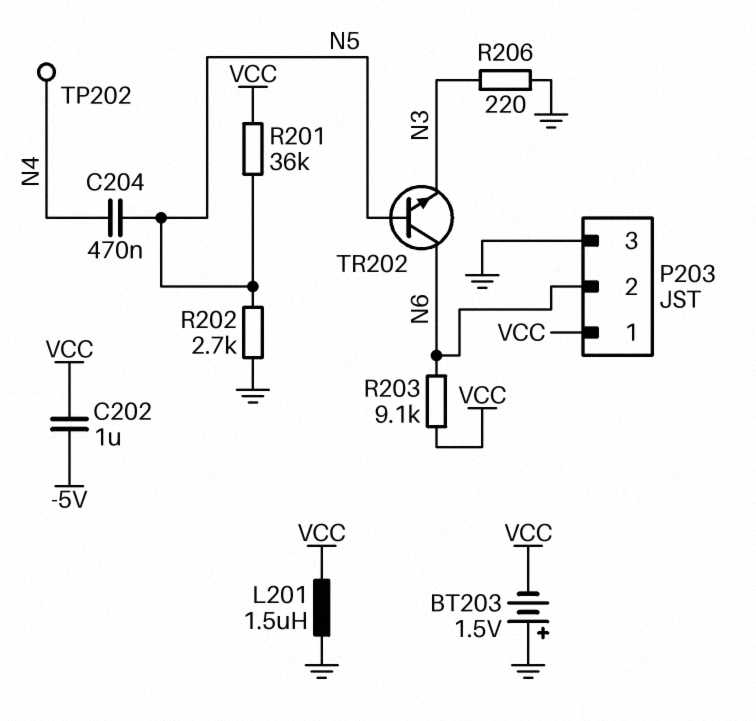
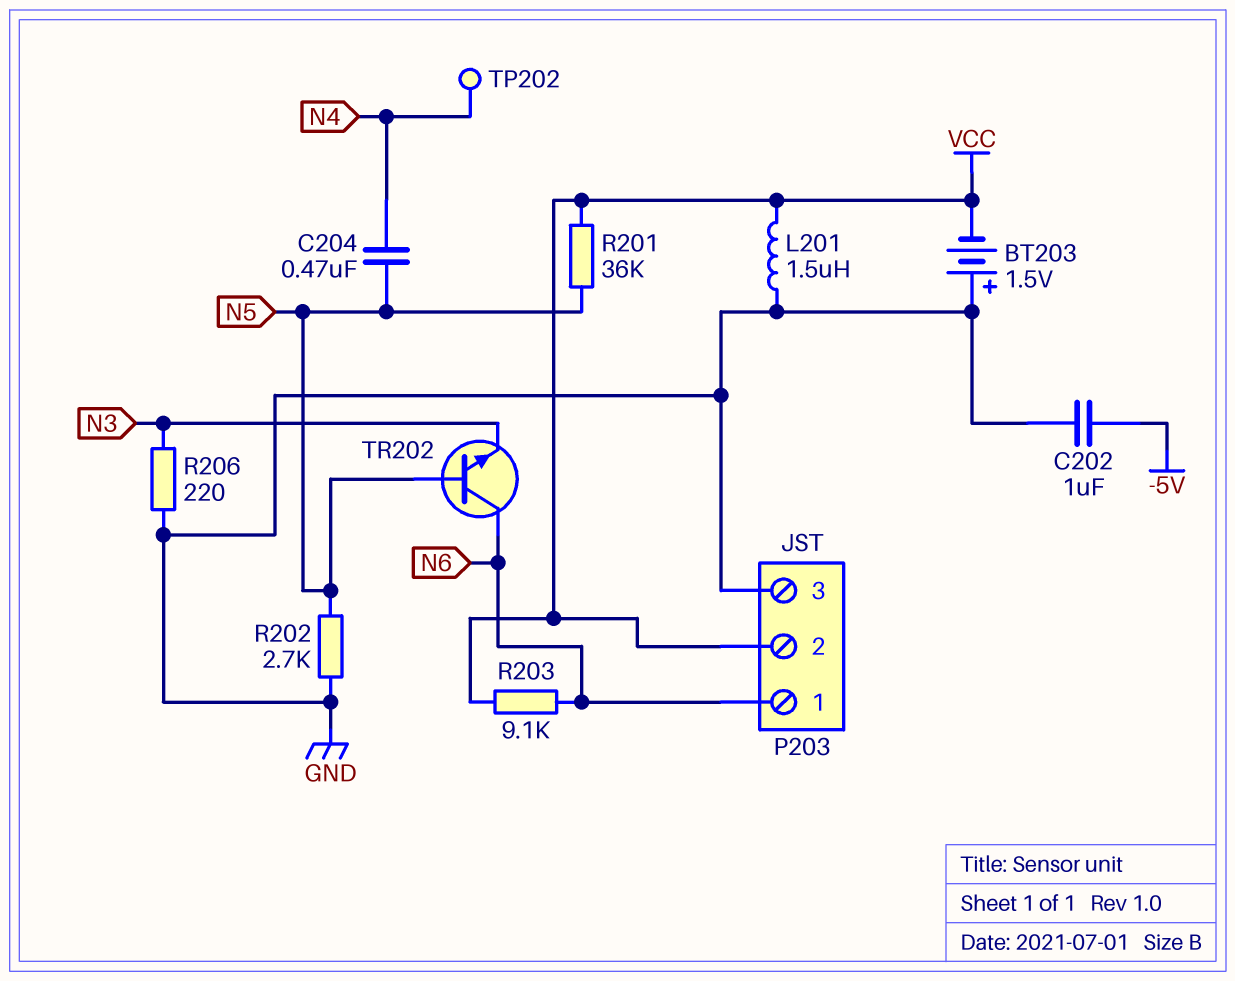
C202: 1uF (-5V, VCC) -> 1uF (-5V, GND)
P203 pin 1: VCC -> N6
P203 pin 2: N6 -> VCC

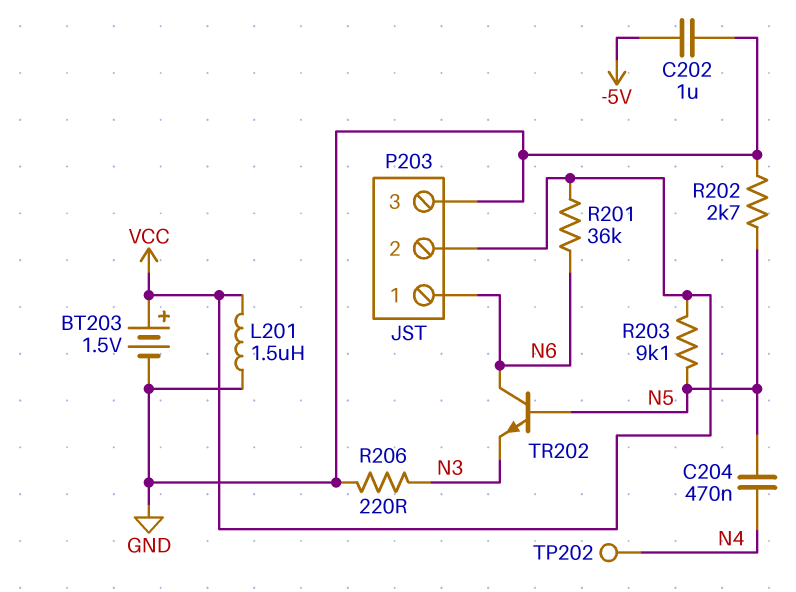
BT203: 1.5V (plus GND, minus VCC) -> 1.5V (plus VCC, minus GND)
R201: 36k (N5, VCC) -> 36k (N6, VCC)
R203: 9.1k (N6, VCC) -> 9.1k (N5, VCC)

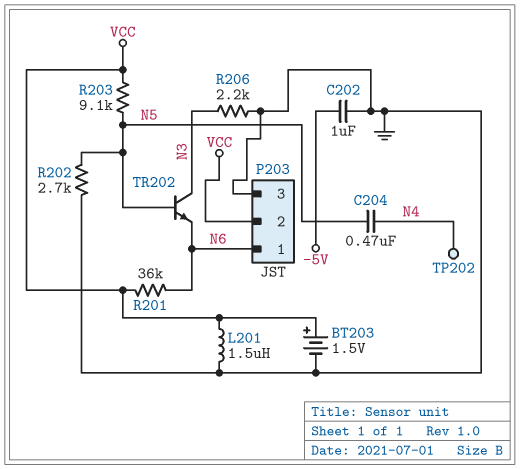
R206: 220 (GND, N3) -> 2.2k (GND, N3)
TR202: NPN (B N5, C N6, E N3) -> NPN (B N5, C N3, E N6)

